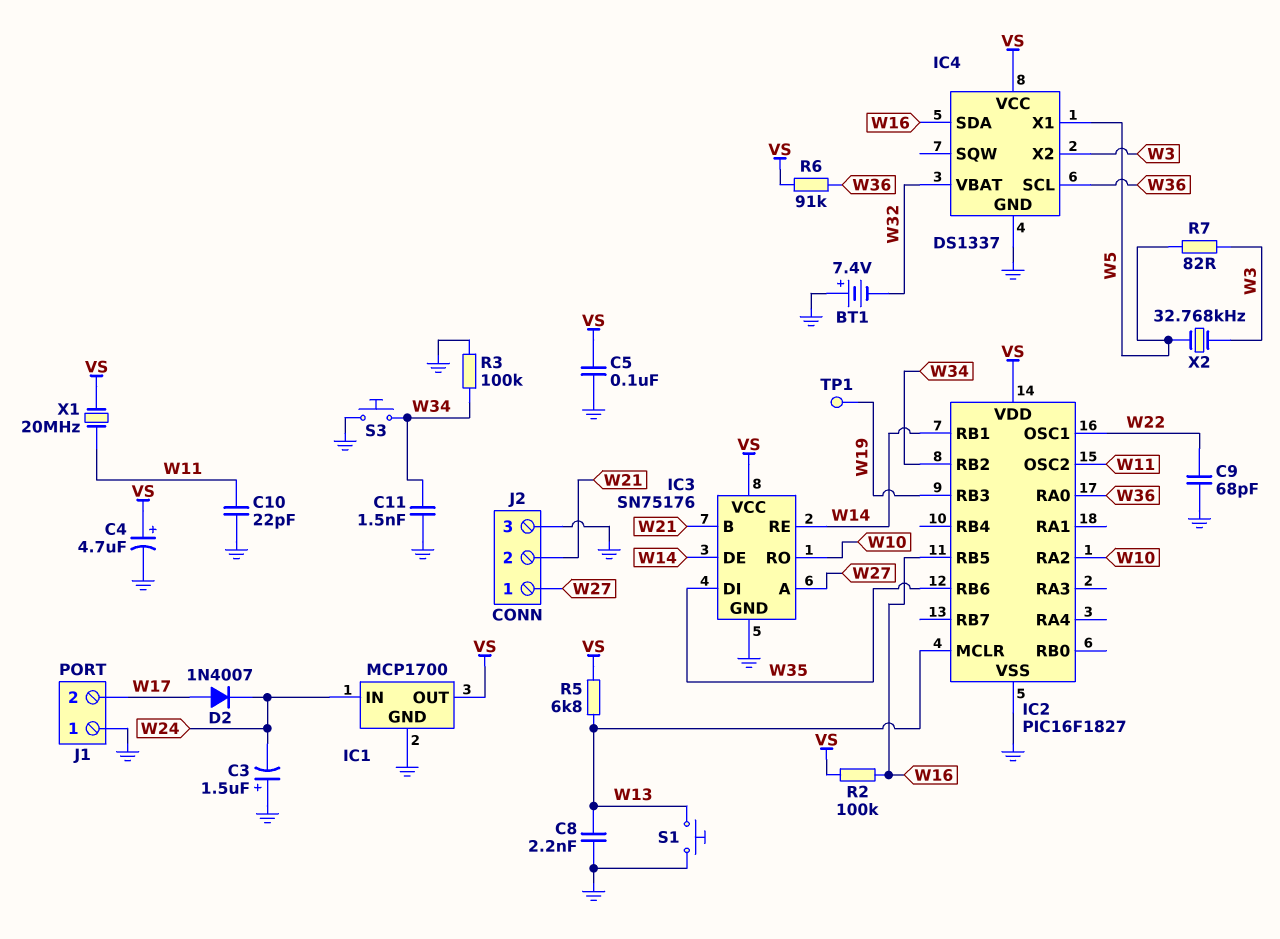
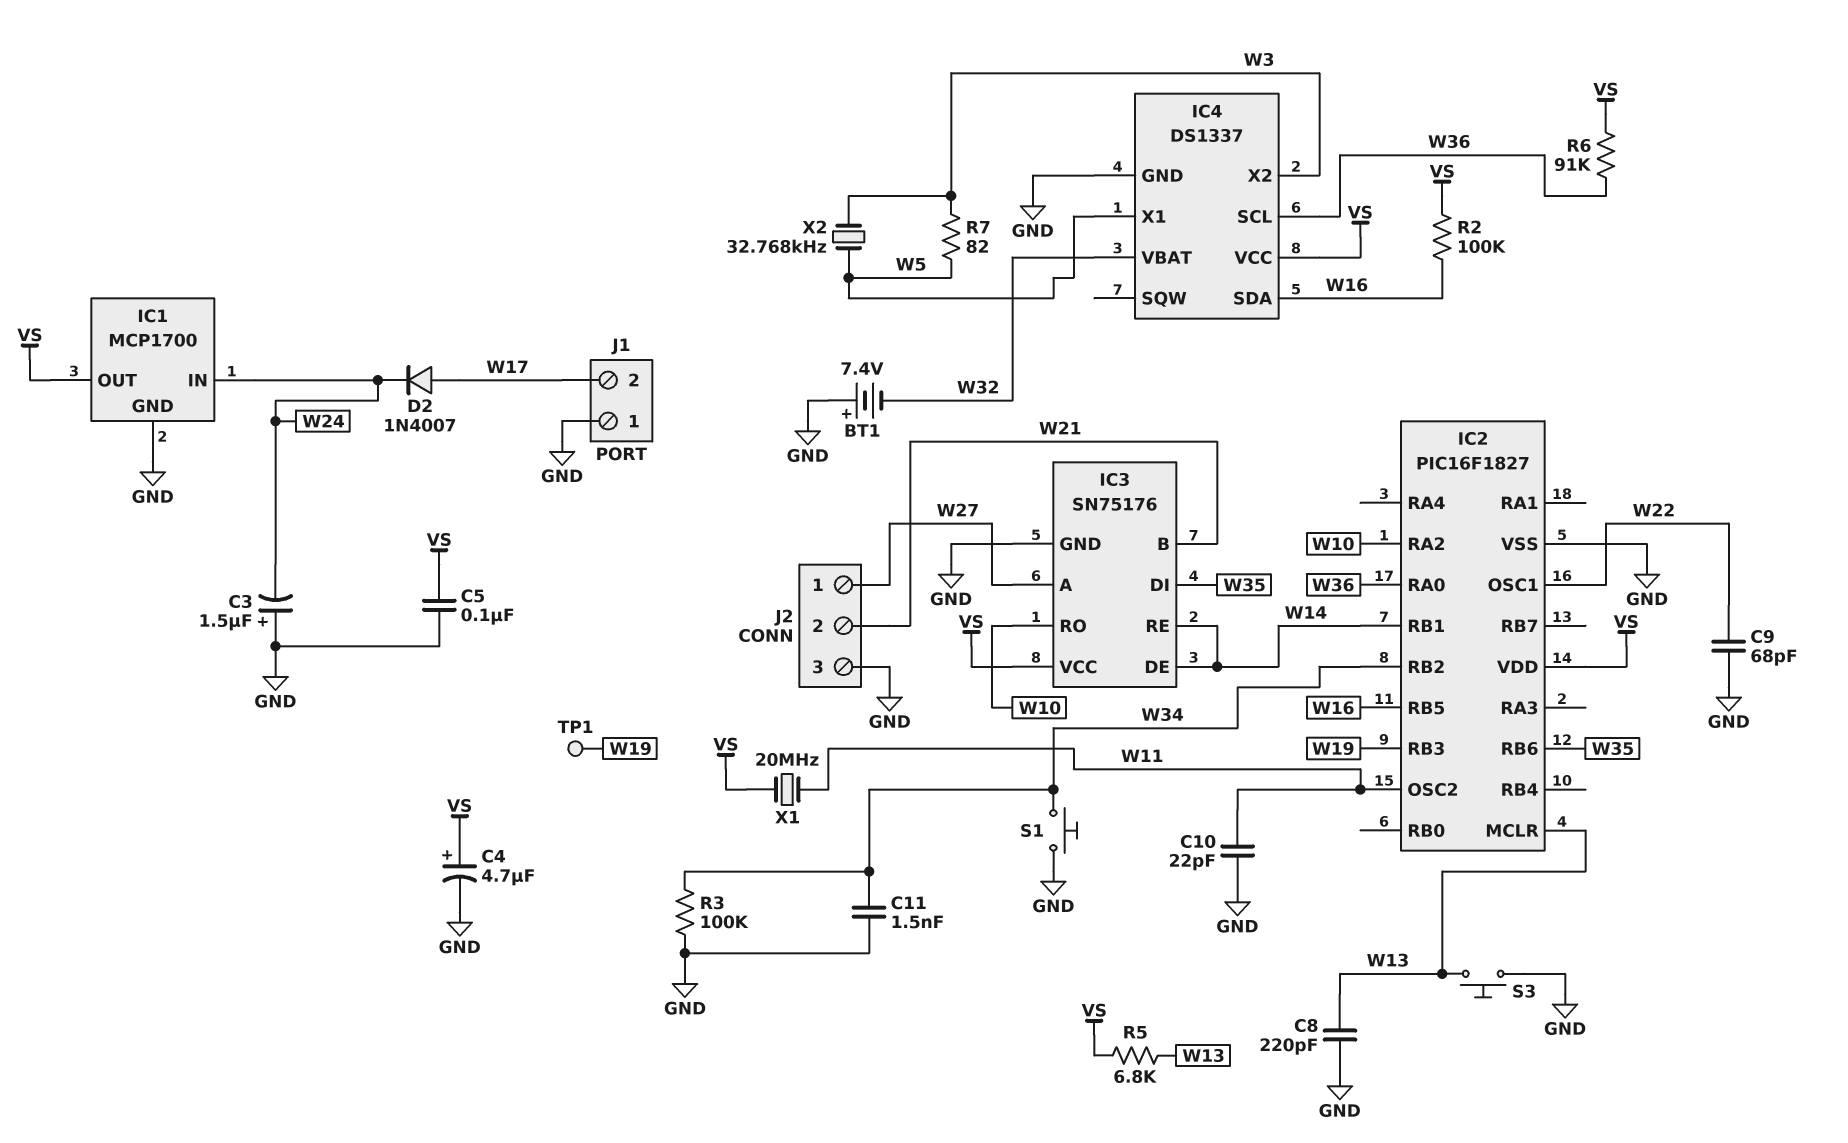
C8: 2.2nF (GND, W13) -> 220pF (GND, W13)
S1: button (GND, W13) -> button (GND, W34)
S3: button (GND, W34) -> button (GND, W13)

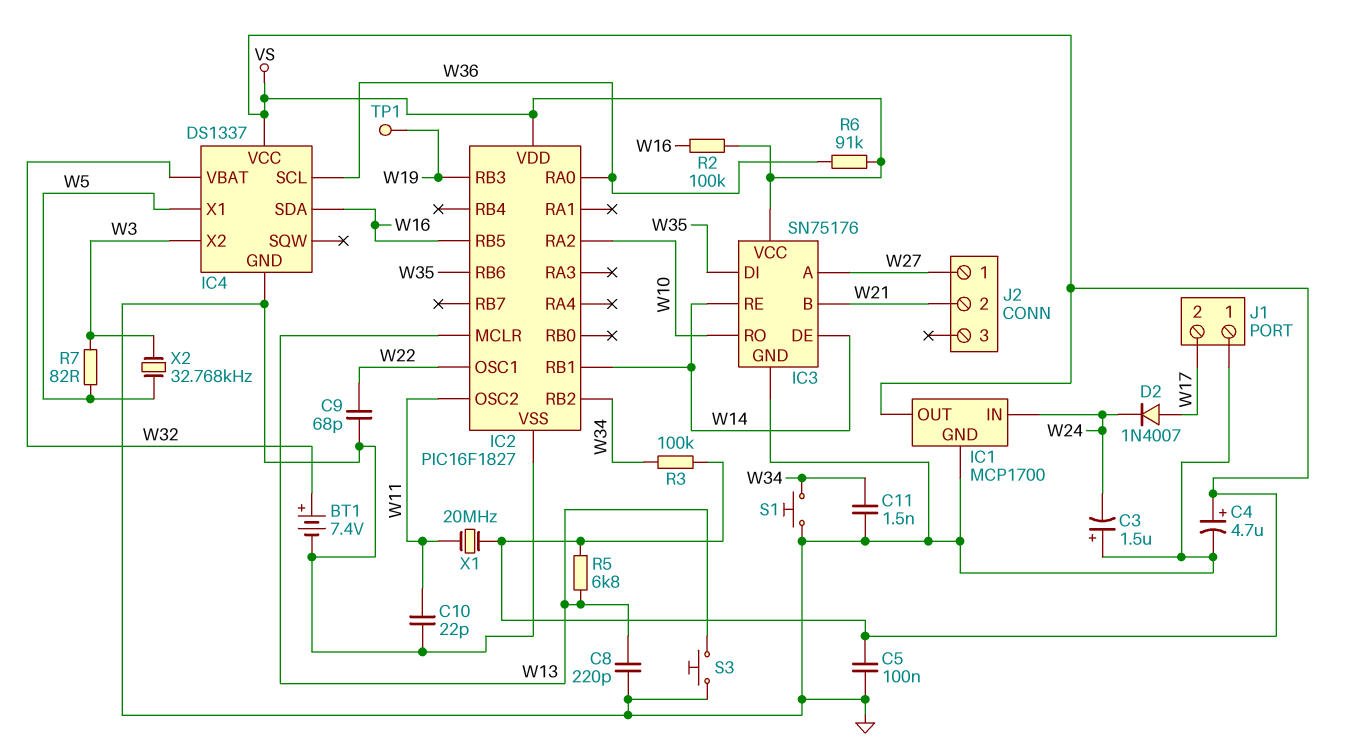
BT1: 7.4V (plus GND, minus W32) -> 7.4V (plus W32, minus GND)
J2 pin 3: GND -> none
R3: 100k (GND, W34) -> 100k (VS, W34)

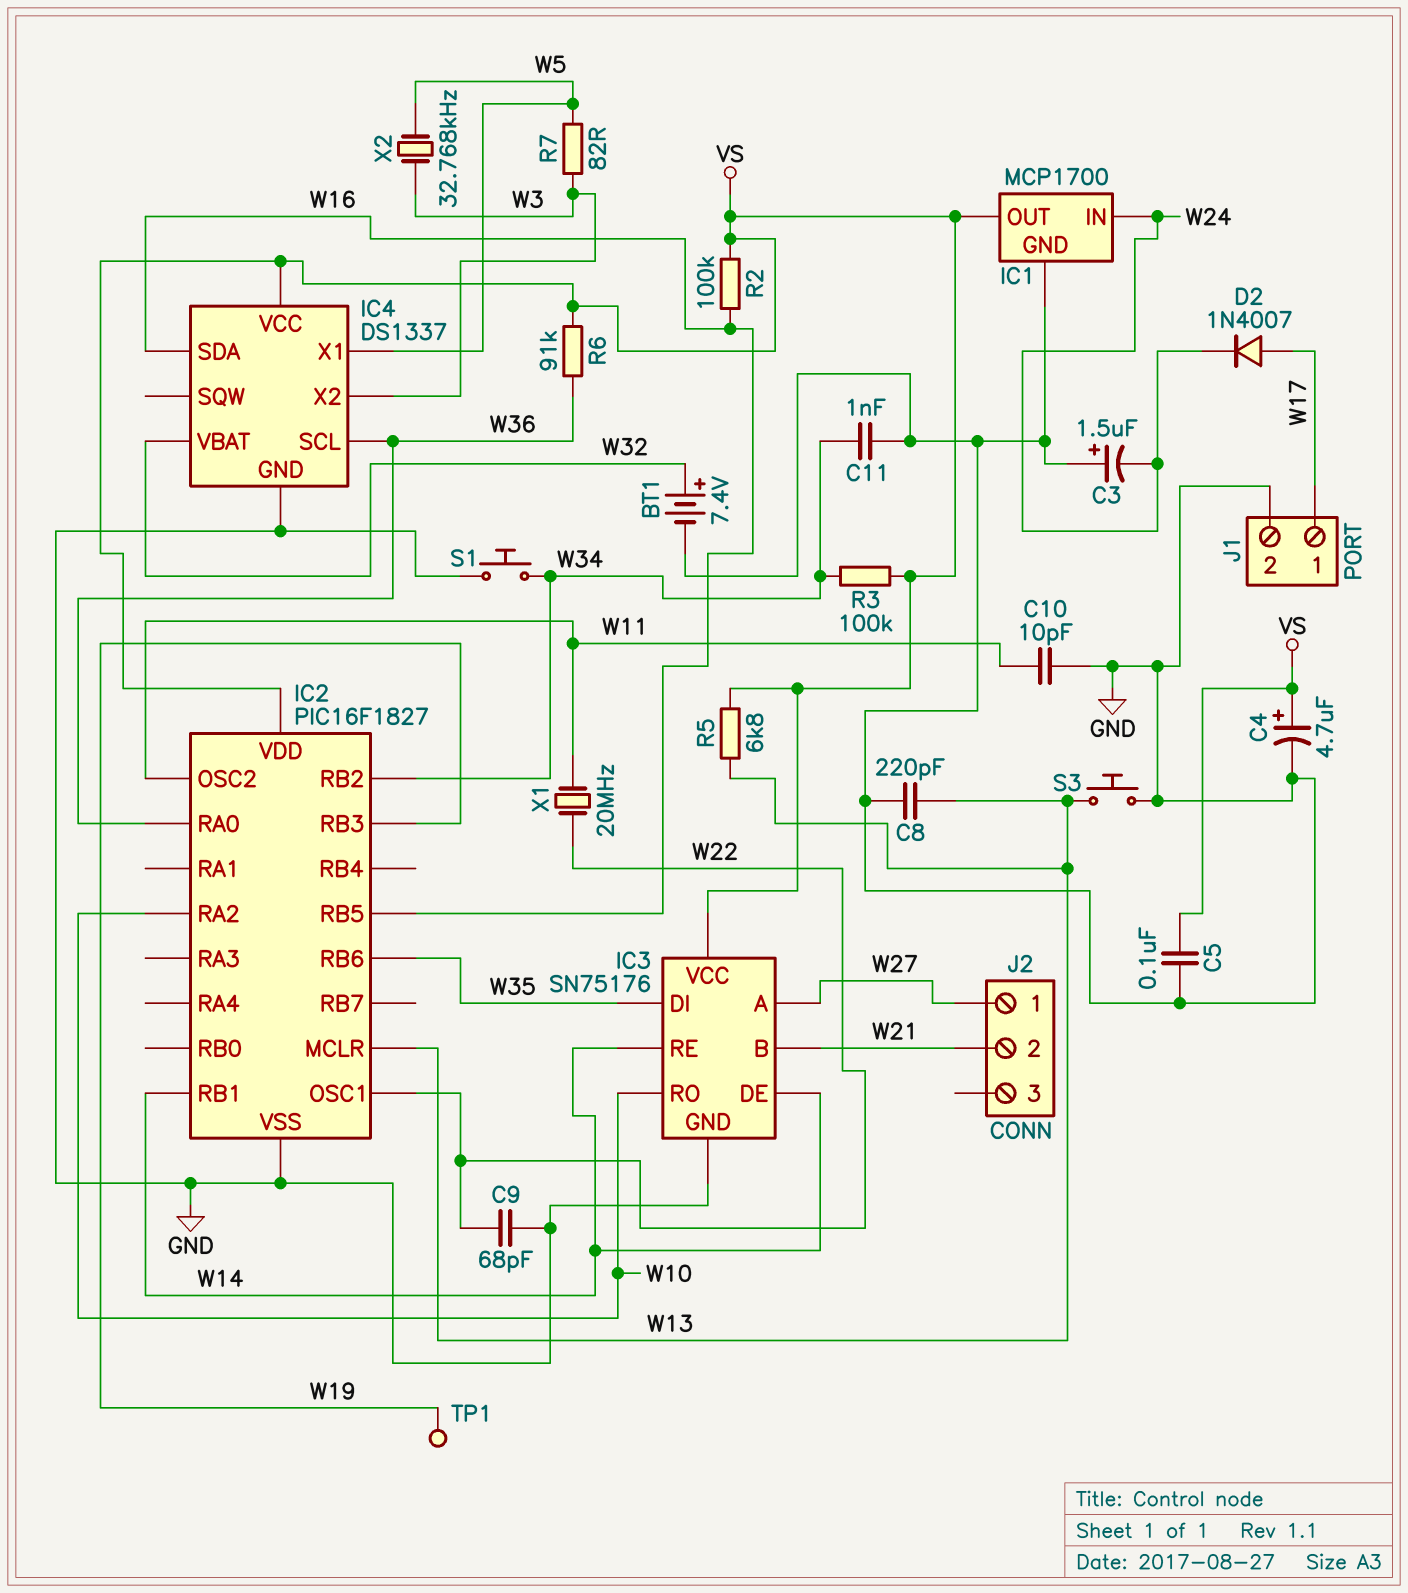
C10: 22pF (GND, W11) -> 10pF (GND, W11)
C11: 1.5nF (GND, W34) -> 1nF (GND, W34)
J1 pin 1: GND -> W17
J1 pin 2: W17 -> GND
X1: 20MHz (VS, W11) -> 20MHz (W11, W22)

